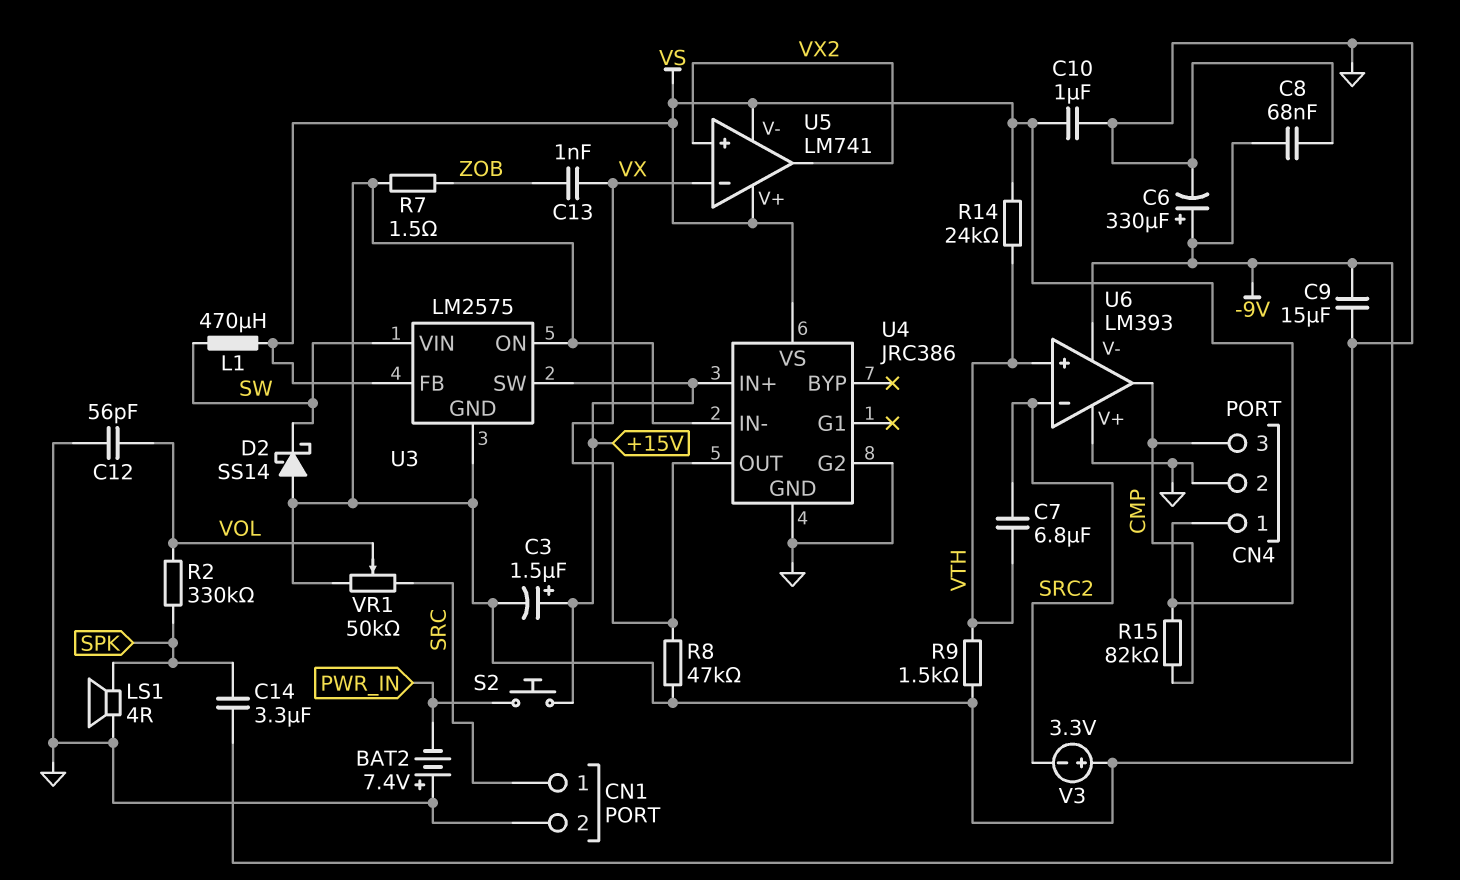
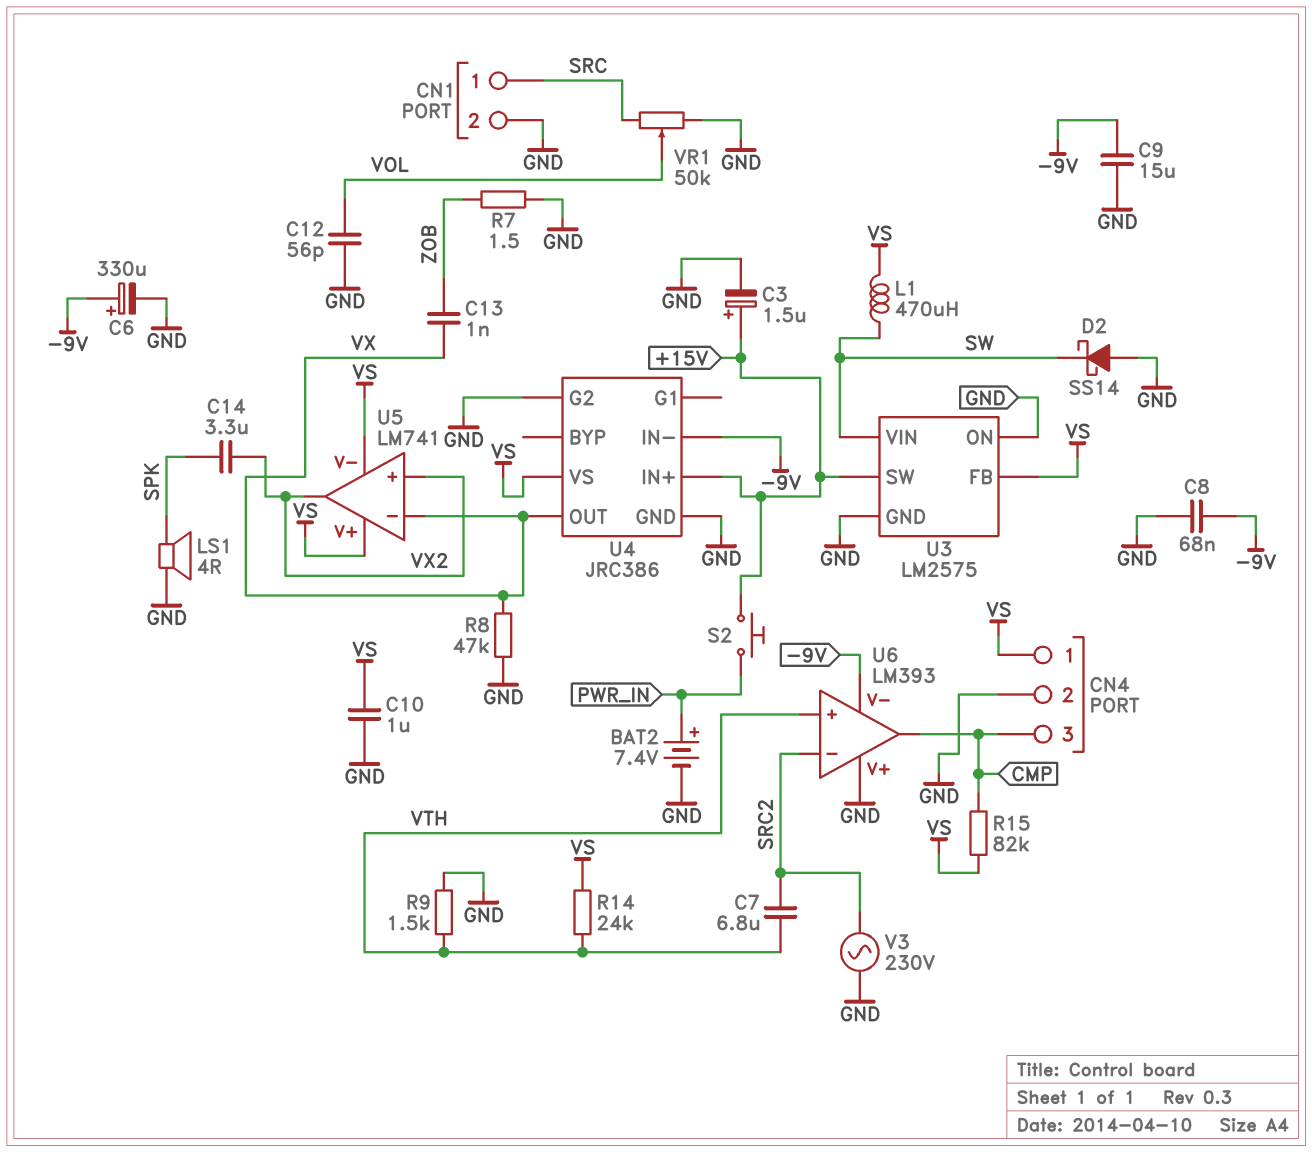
BAT2: 7.4V (plus GND, minus PWR_IN) -> 7.4V (plus PWR_IN, minus GND)
C14: 3.3uF (-9V, SPK) -> 3.3uF (SPK, VX2)
R2: 330k (SPK, VOL) -> none
U4 pin IN-: GND -> -9V
V3: 3.3V (plus GND, minus SRC2) -> AC 230V (GND, SRC2)

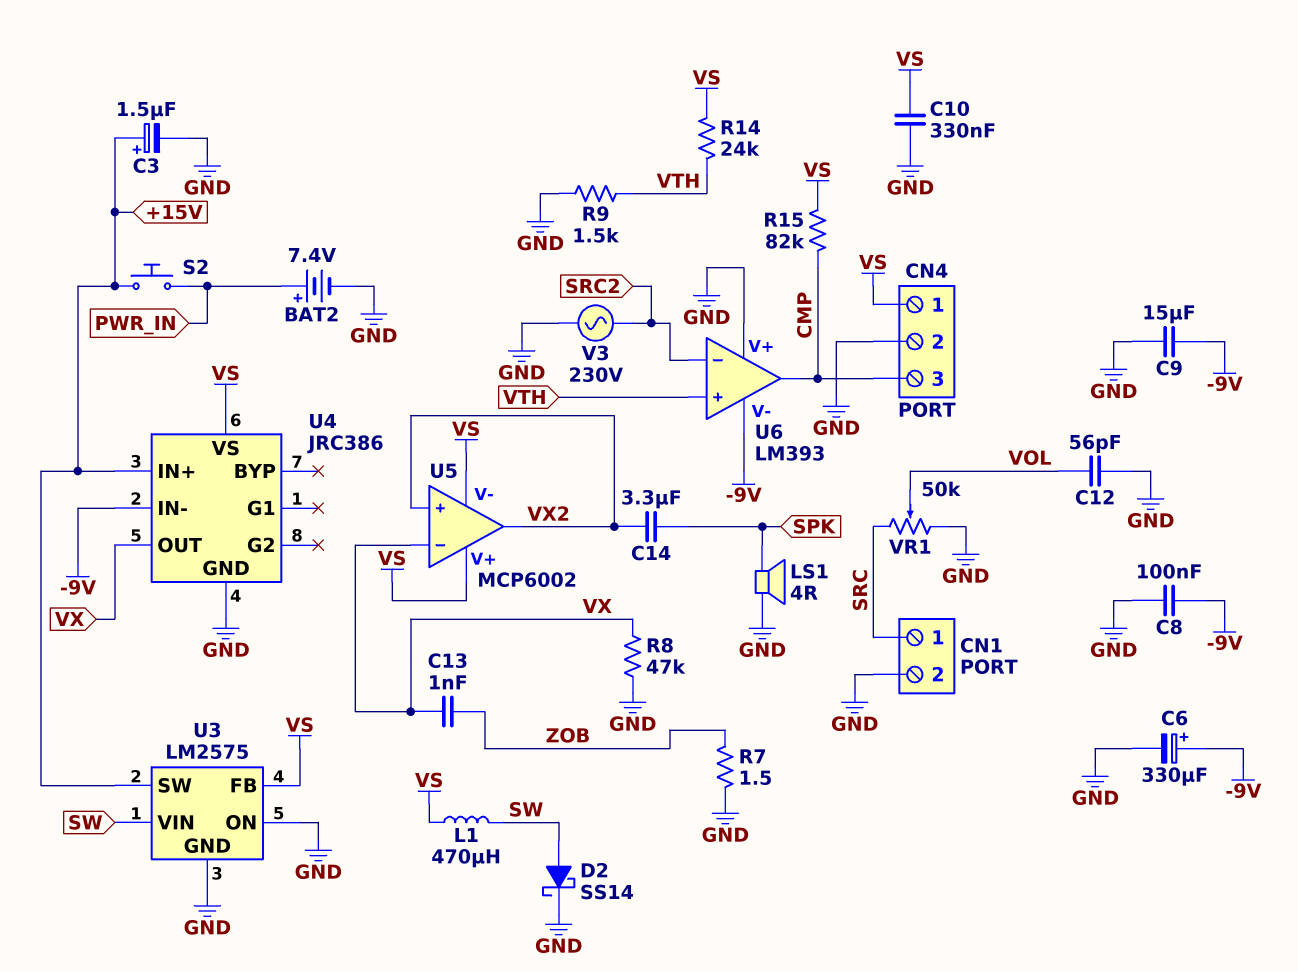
C7: 6.8uF (SRC2, VTH) -> none
C8: 68nF (-9V, GND) -> 100nF (-9V, GND)
C10: 1uF (GND, VS) -> 330nF (GND, VS)
D2: schottky SS14 (A GND, K SW) -> schottky SS14 (A SW, K GND)
U4 pin G2: GND -> none
U5: LM741 -> MCP6002

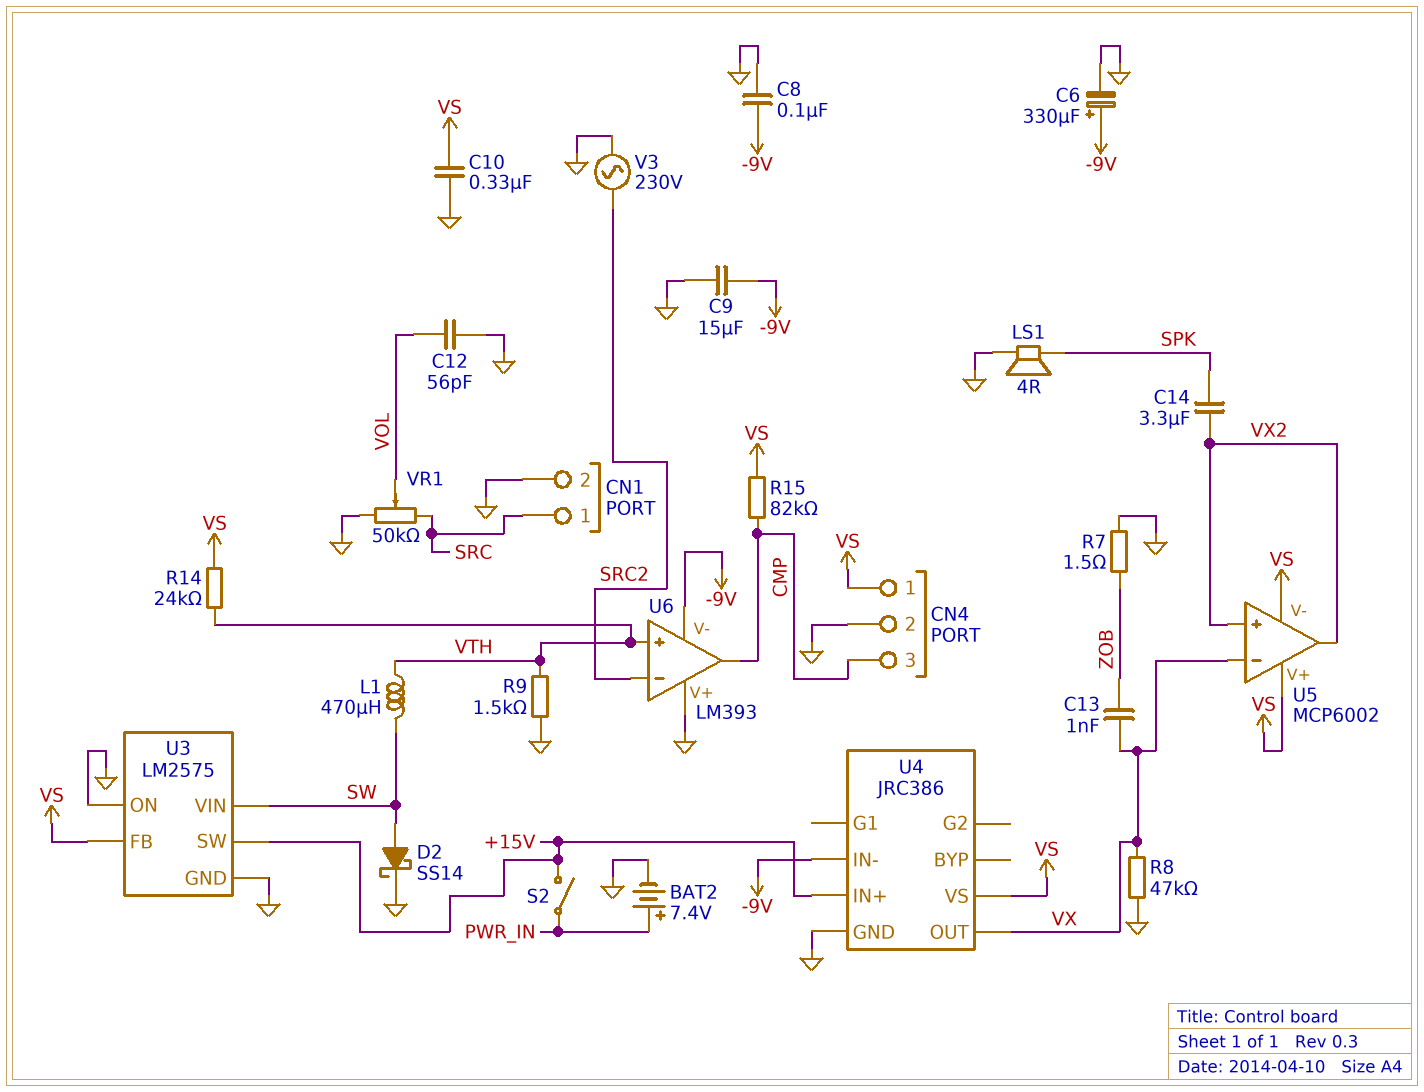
C3: 1.5uF (plus +15V, minus GND) -> none
L1: 470uH (SW, VS) -> 470uH (SW, VTH)
S2: button (+15V, PWR_IN) -> switch (+15V, PWR_IN)

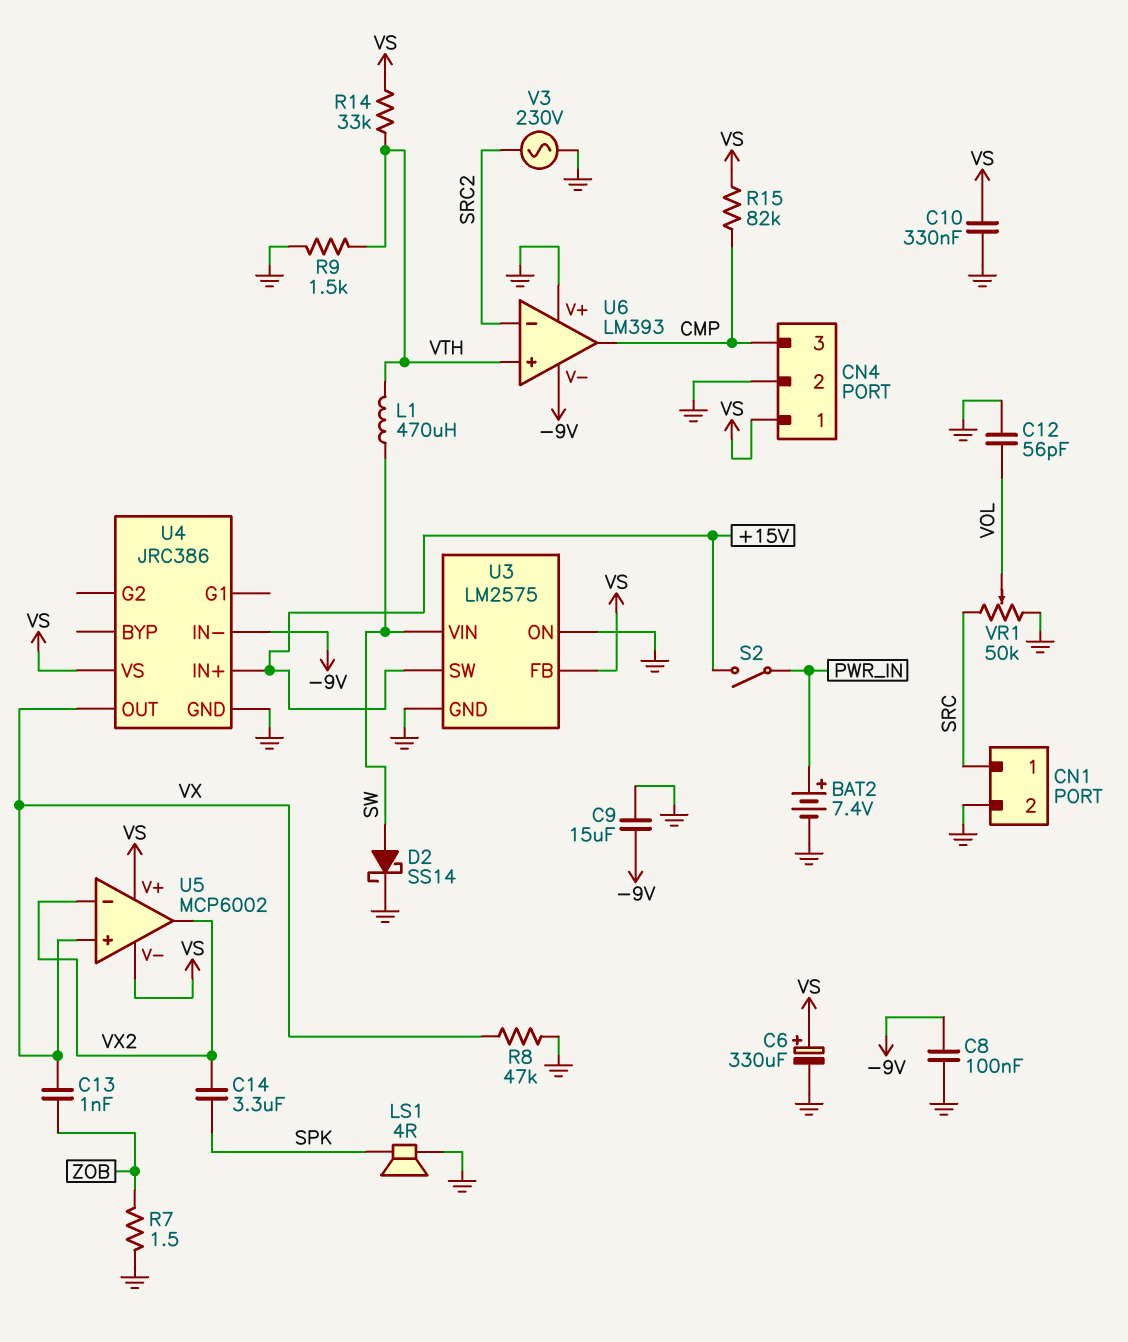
C6: 330uF (plus -9V, minus GND) -> 330uF (plus VS, minus GND)
R14: 24k (VS, VTH) -> 33k (VS, VTH)
U5 pin in+: VX2 -> VX
U5 pin in-: VX -> VX2

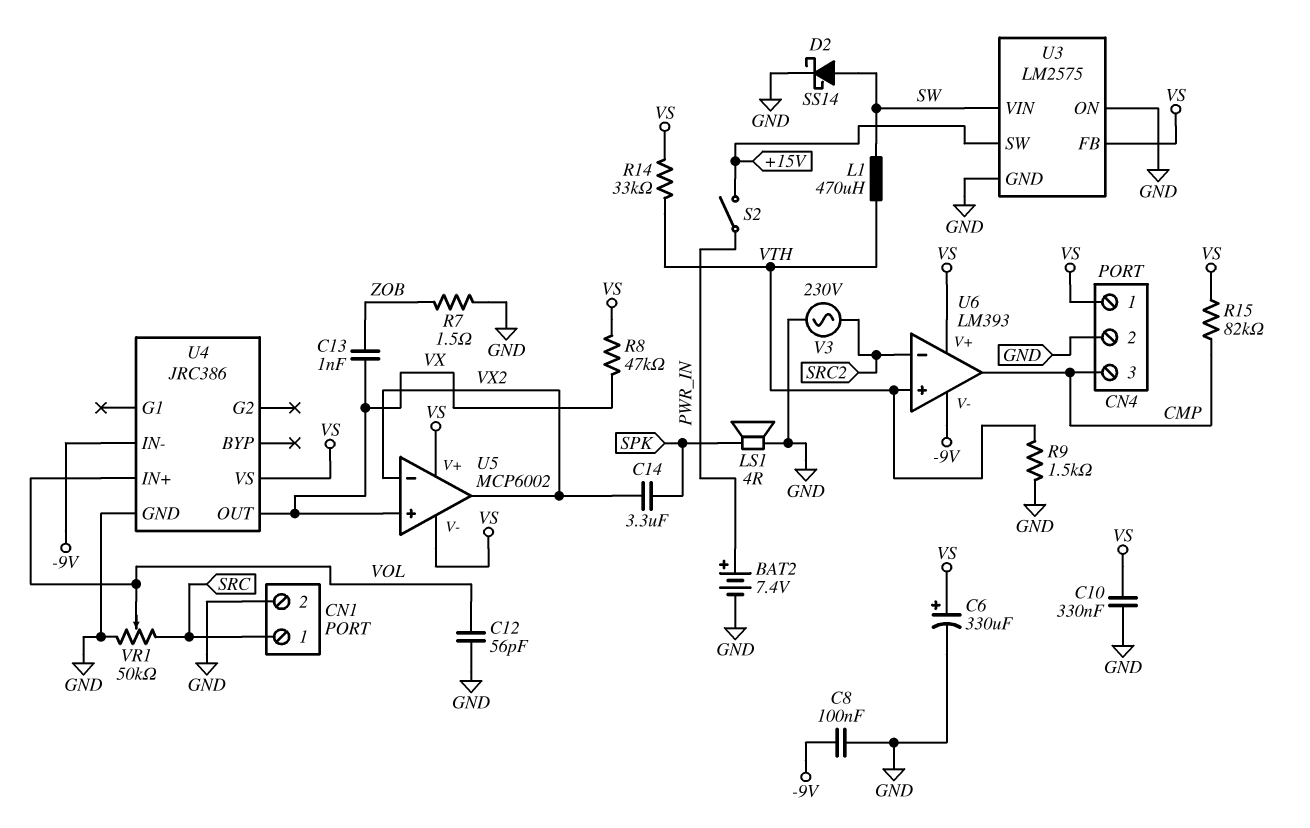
C9: 15uF (-9V, GND) -> none
R8: 47k (GND, VX) -> 47k (VS, VX)
U4 pin IN+: +15V -> VOL
U6 pin V+: GND -> VS

